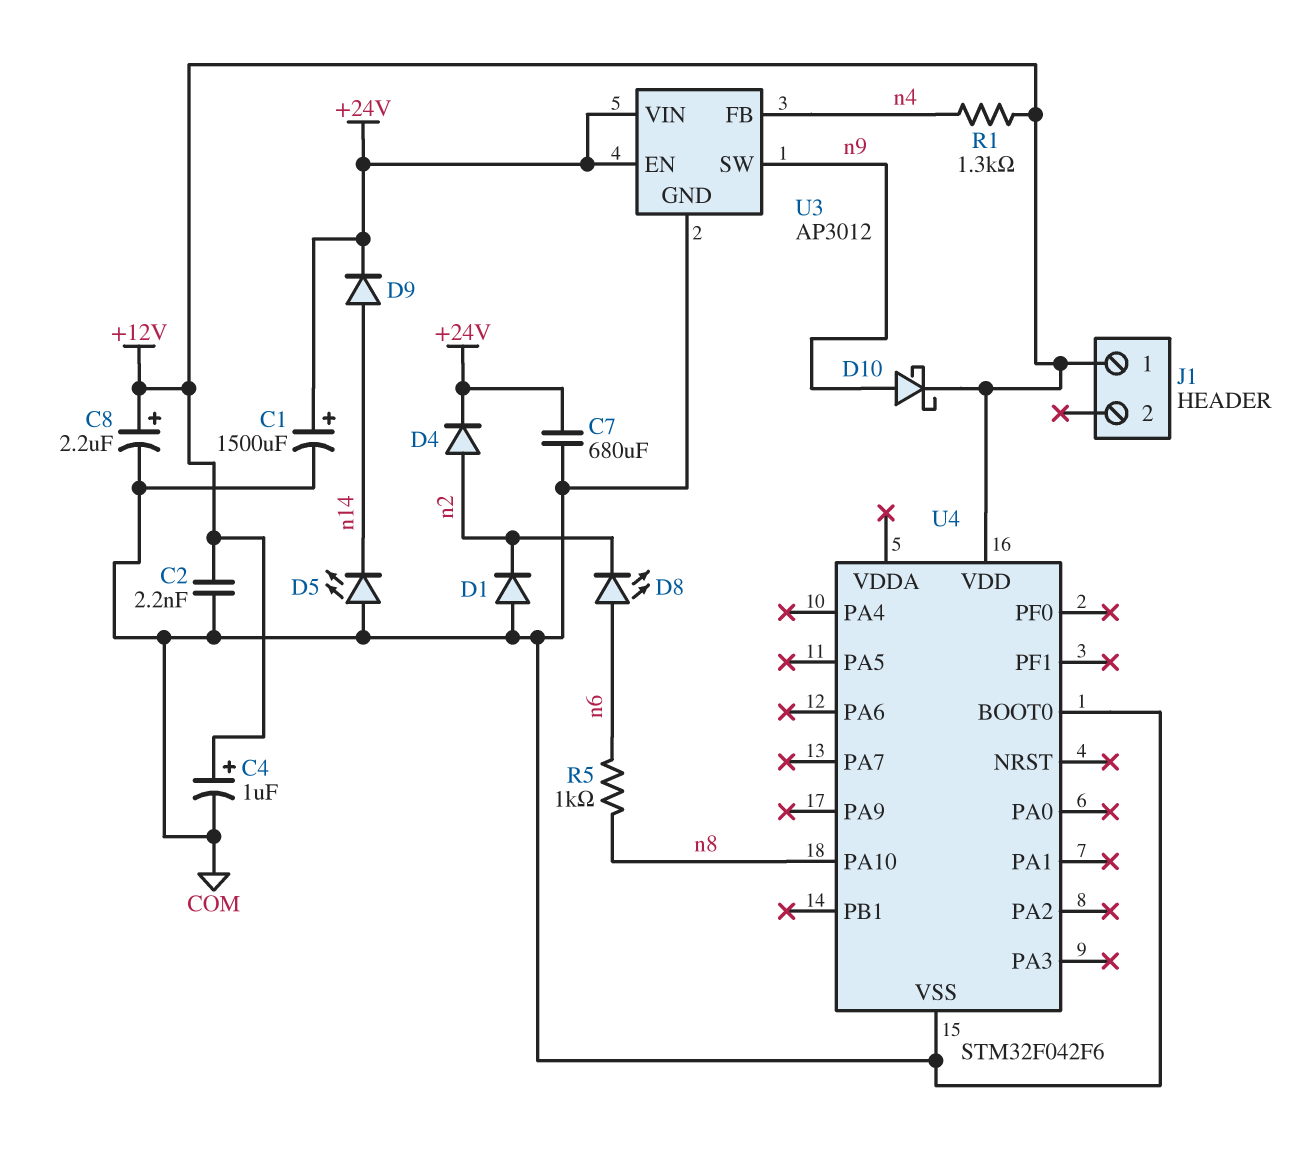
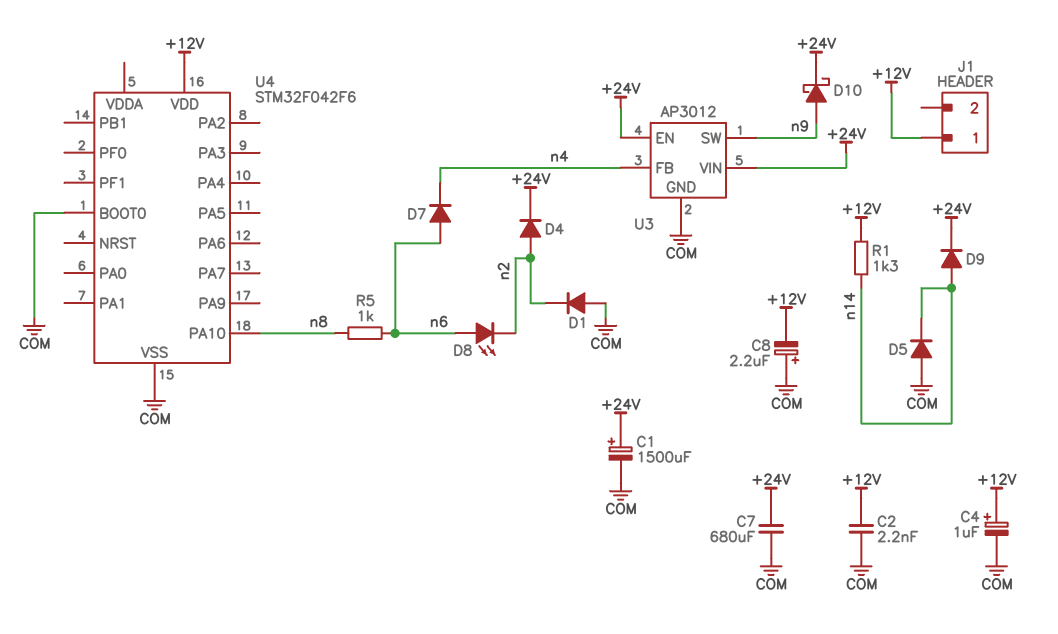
C8: 2.2uF (plus +12V, minus COM) -> 2.2uF (plus COM, minus +12V)
D5: LED (A COM, K n14) -> diode (A COM, K n14)
D7: none -> diode (A n6, K n4)
D10: schottky (A n9, K +12V) -> schottky (A n9, K +24V)
R1: 1.3k (+12V, n4) -> 1.3k (+12V, n14)

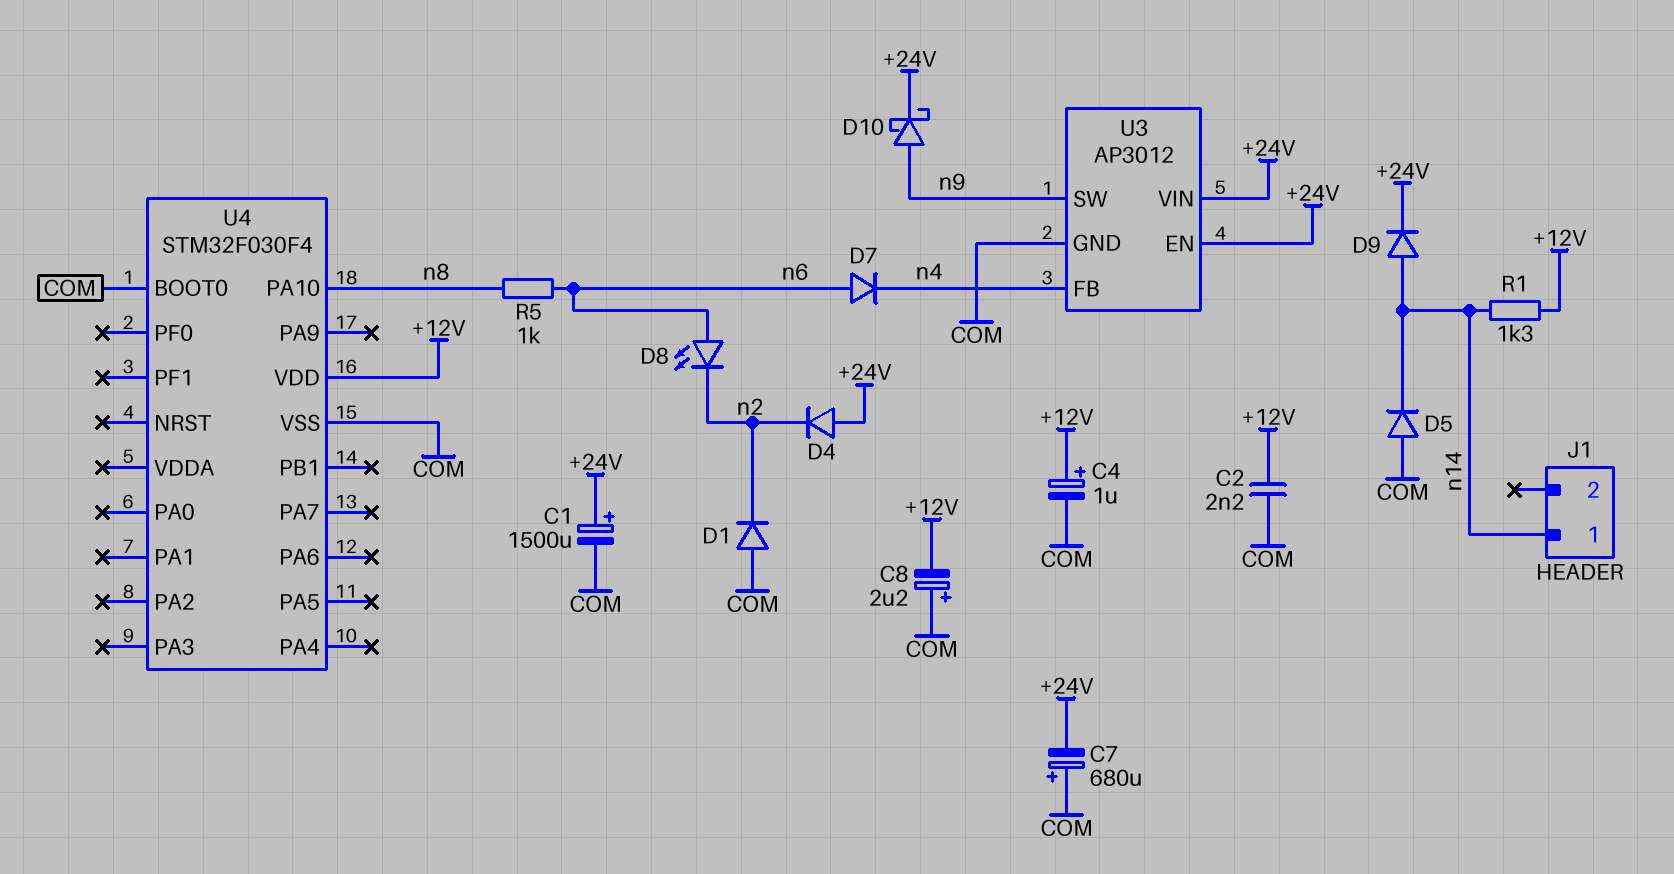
C7: 680uF (+24V, COM) -> 680uF (plus COM, minus +24V)
D4: diode (A n2, K +24V) -> diode (A +24V, K n2)
J1 pin 1: +12V -> n14
U4: STM32F042F6 -> STM32F030F4

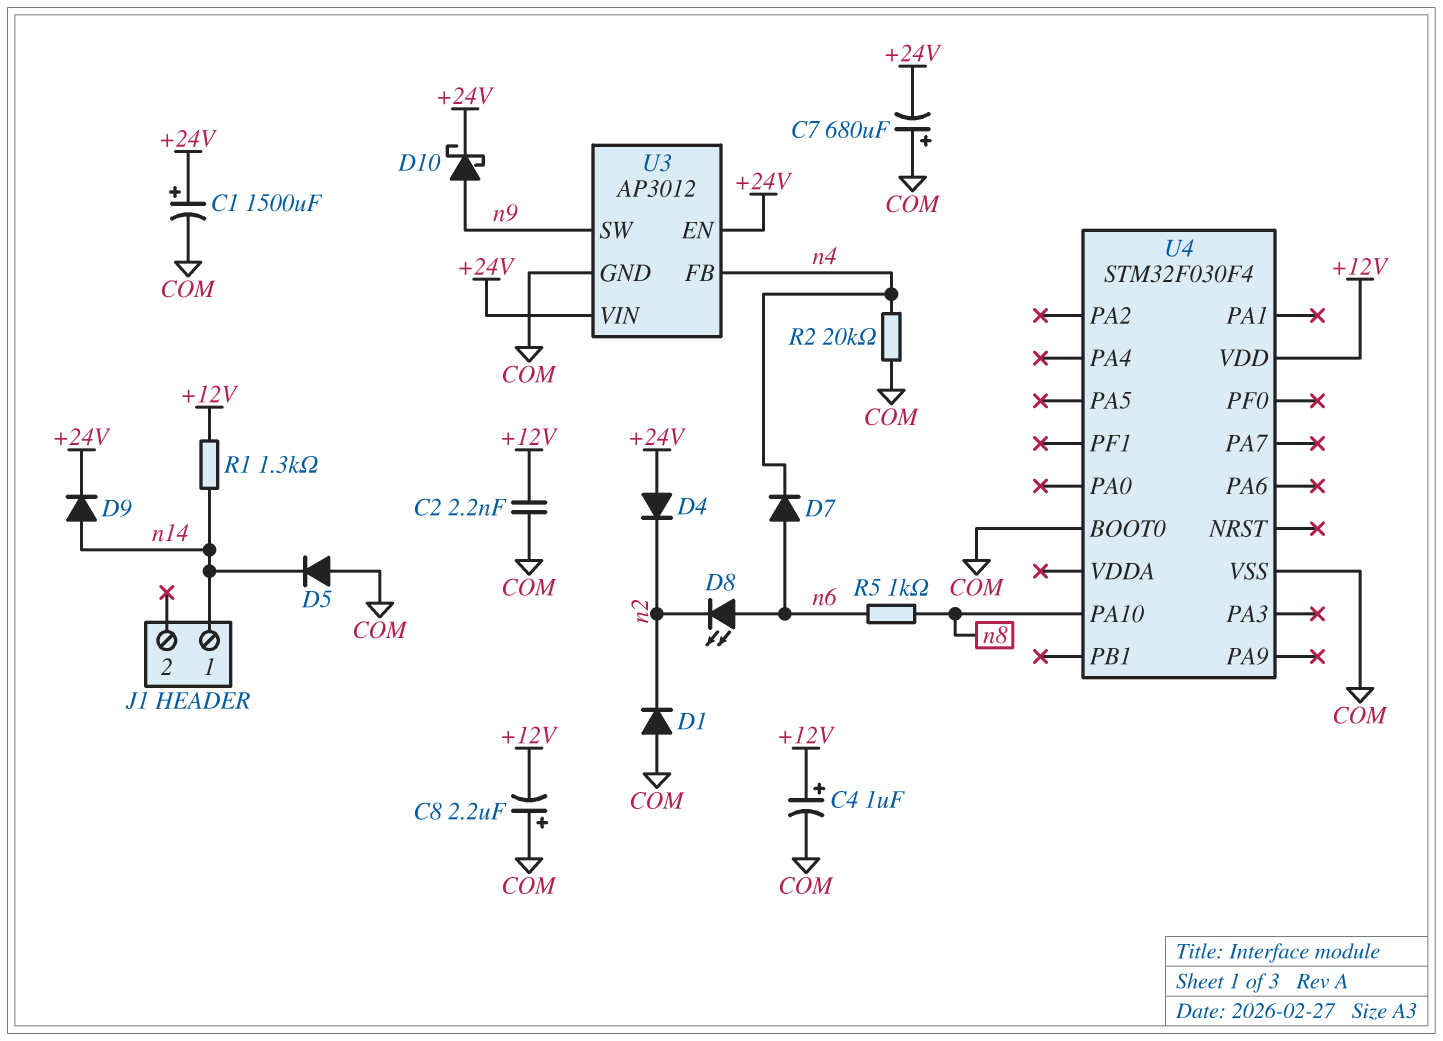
R2: none -> 20k (COM, n4)

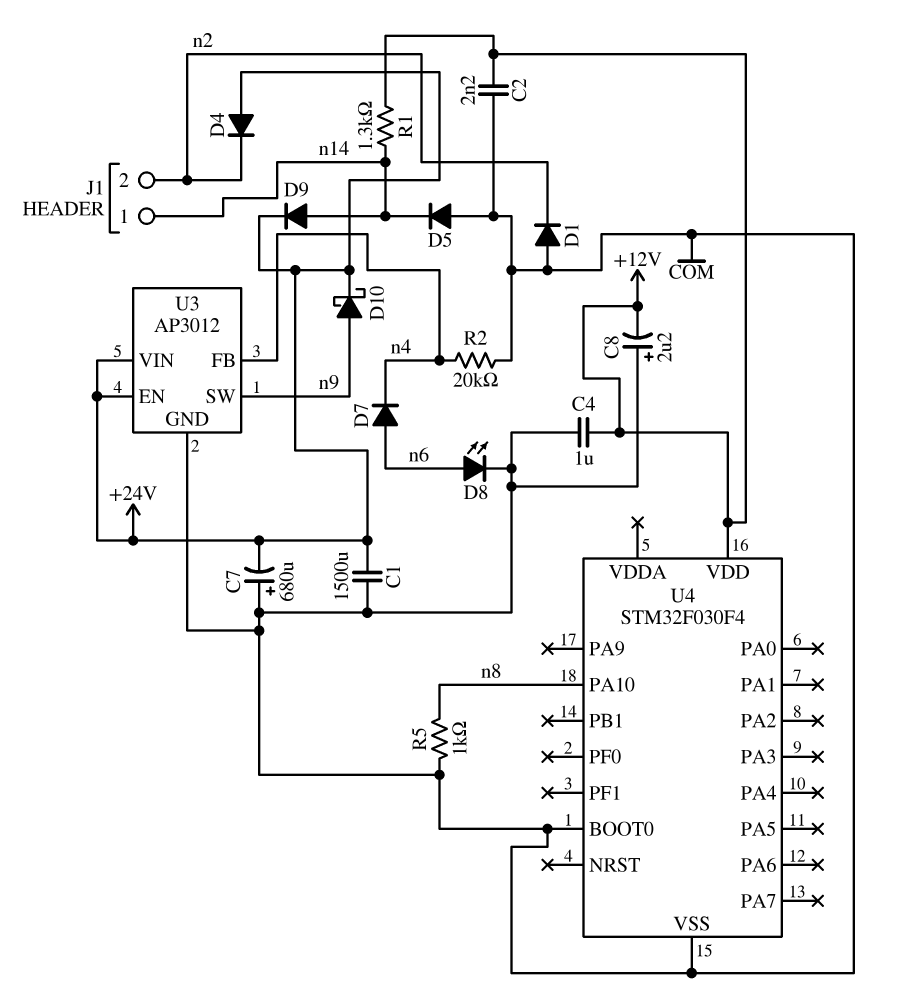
C1: 1500uF (plus +24V, minus COM) -> 1500uF (+24V, COM)
C4: 1uF (plus +12V, minus COM) -> 1uF (+12V, COM)
D8: LED (A n6, K n2) -> LED (A n6, K COM)
J1 pin 2: none -> n2
R5: 1k (n6, n8) -> 1k (COM, n8)

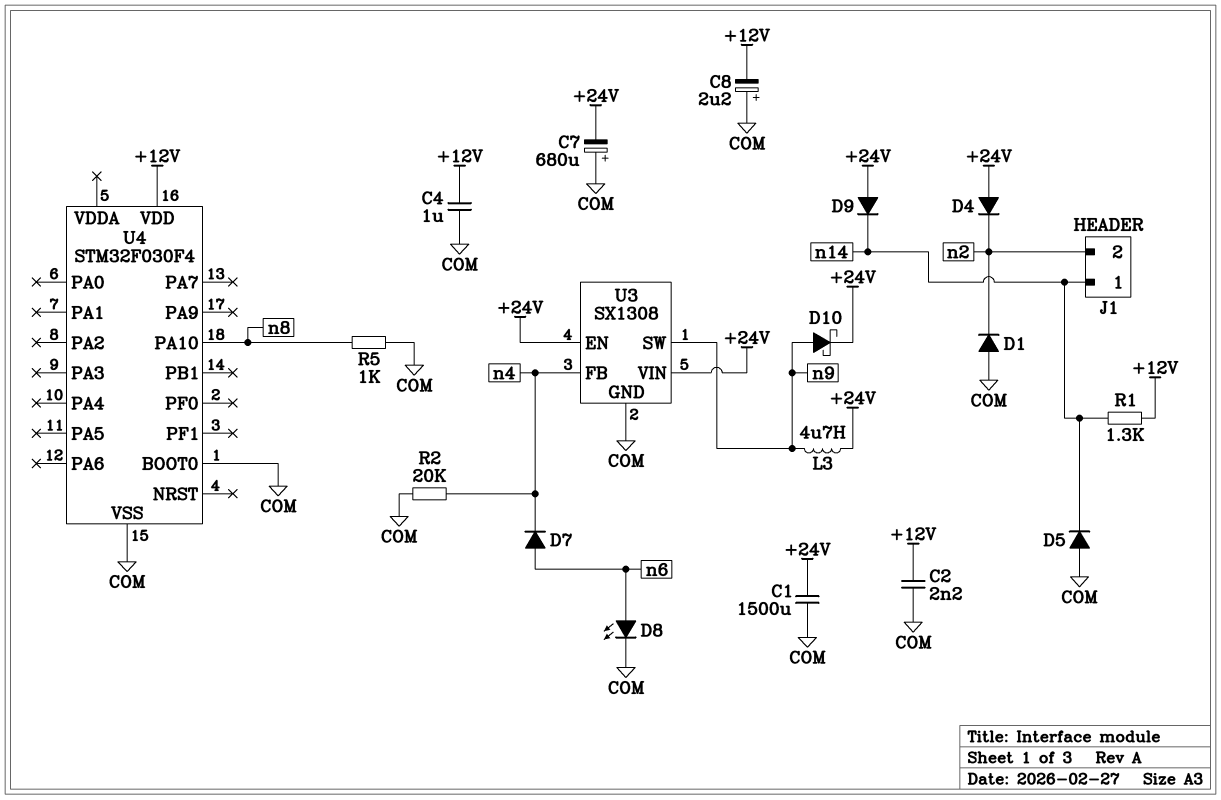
D9: diode (A n14, K +24V) -> diode (A +24V, K n14)
L3: none -> 4.7uH (+24V, n9)
U3: AP3012 -> SX1308

